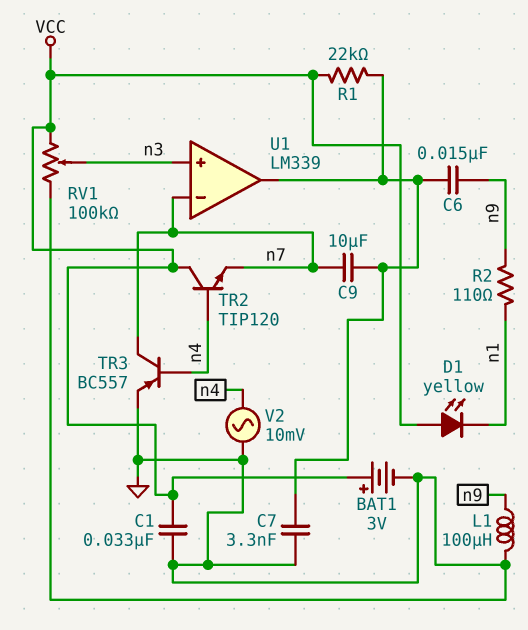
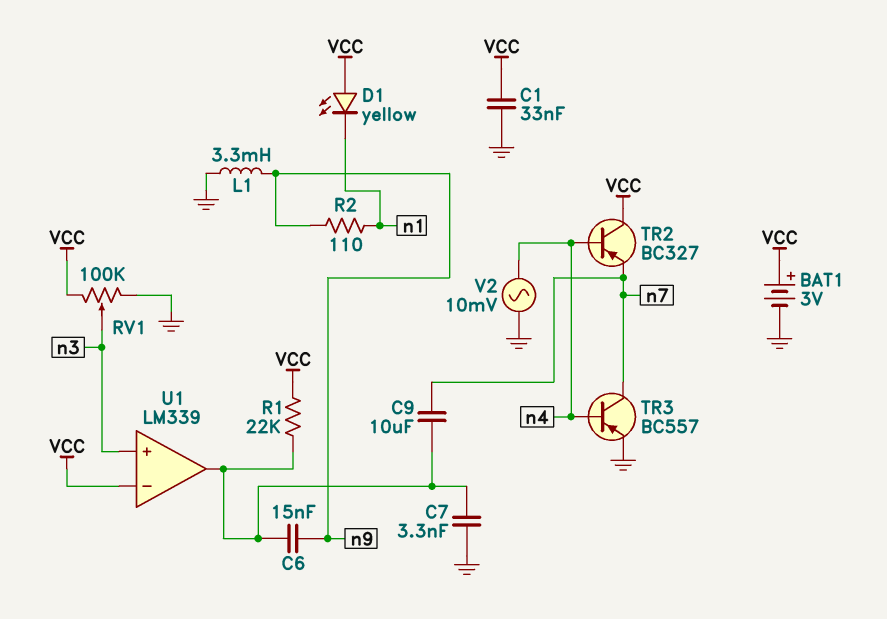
L1: 100uH (GND, n9) -> 3.3mH (GND, n9)
TR2: NPN TIP120 (B n4, C VCC, E n7) -> PNP BC327 (B n4, C VCC, E n7)
U1 pin in-: n7 -> VCC

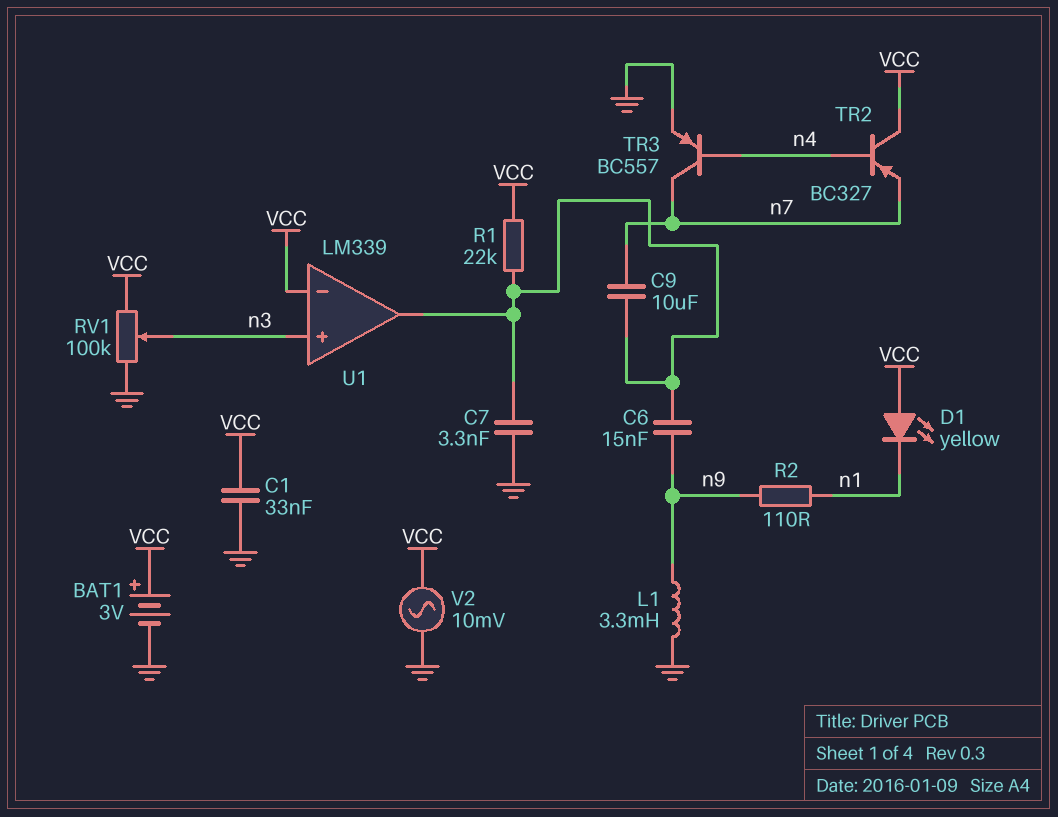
V2: AC 10mV (GND, n4) -> AC 10mV (GND, VCC)

